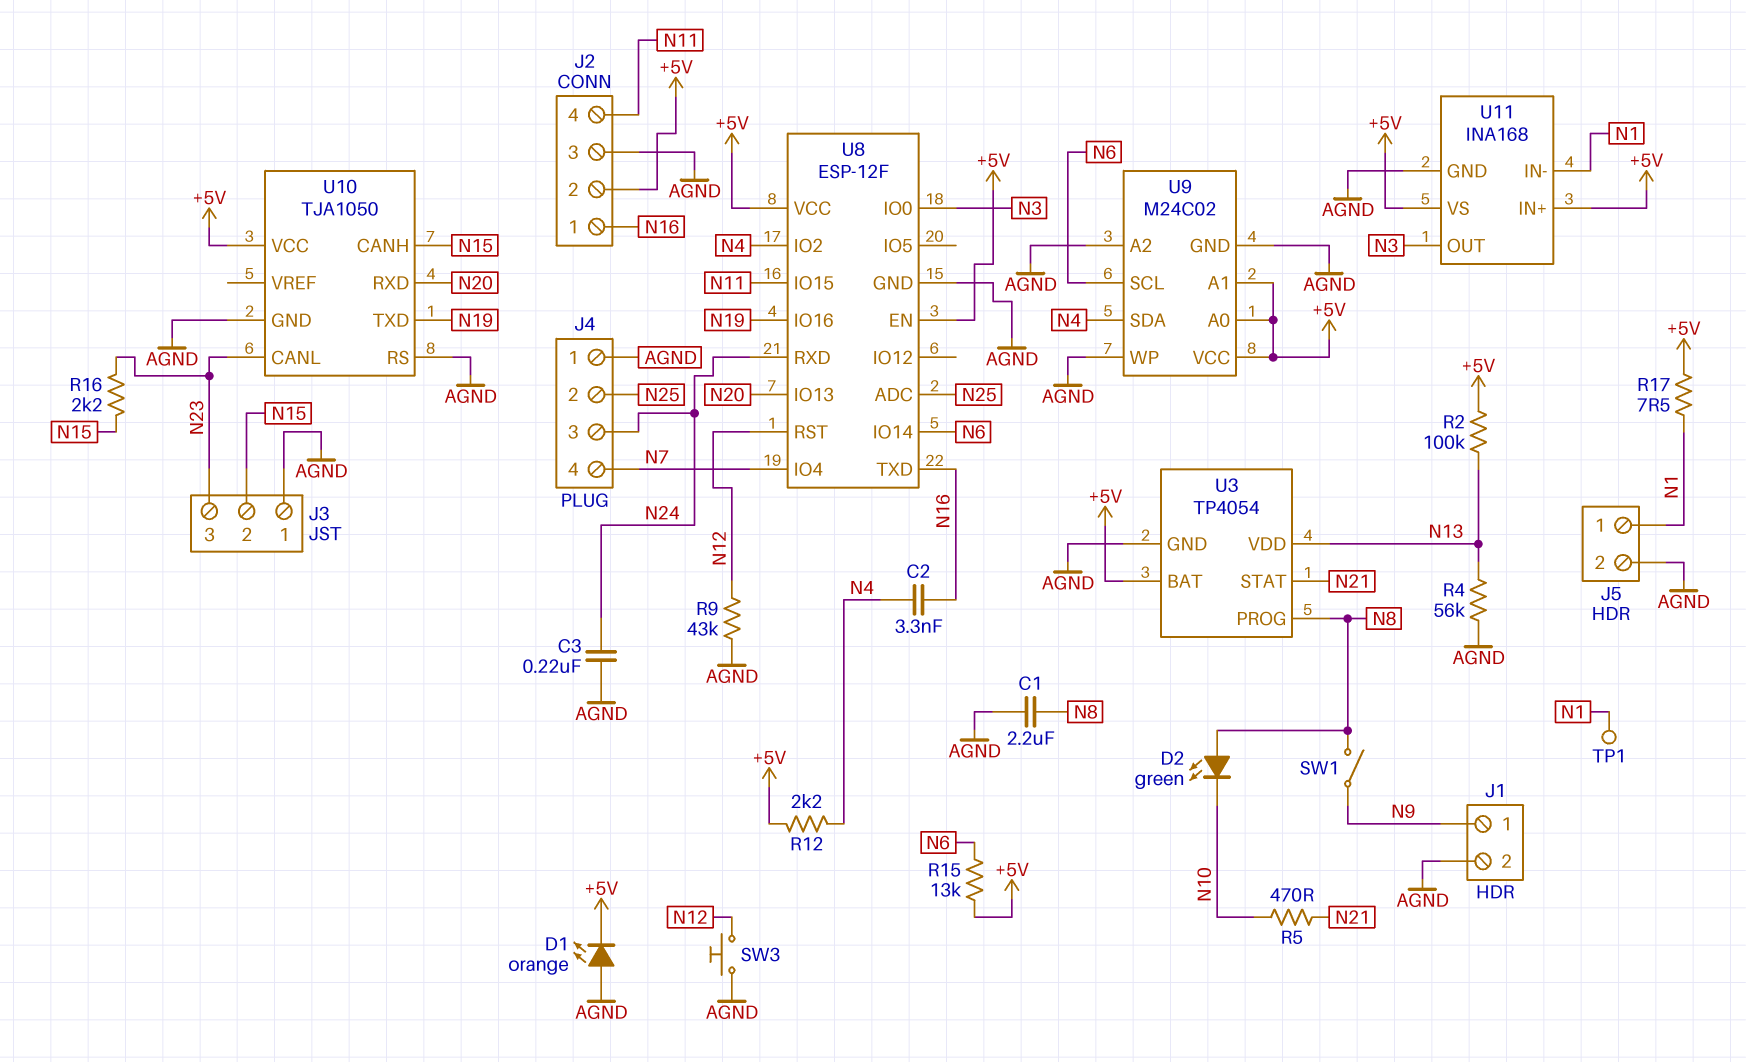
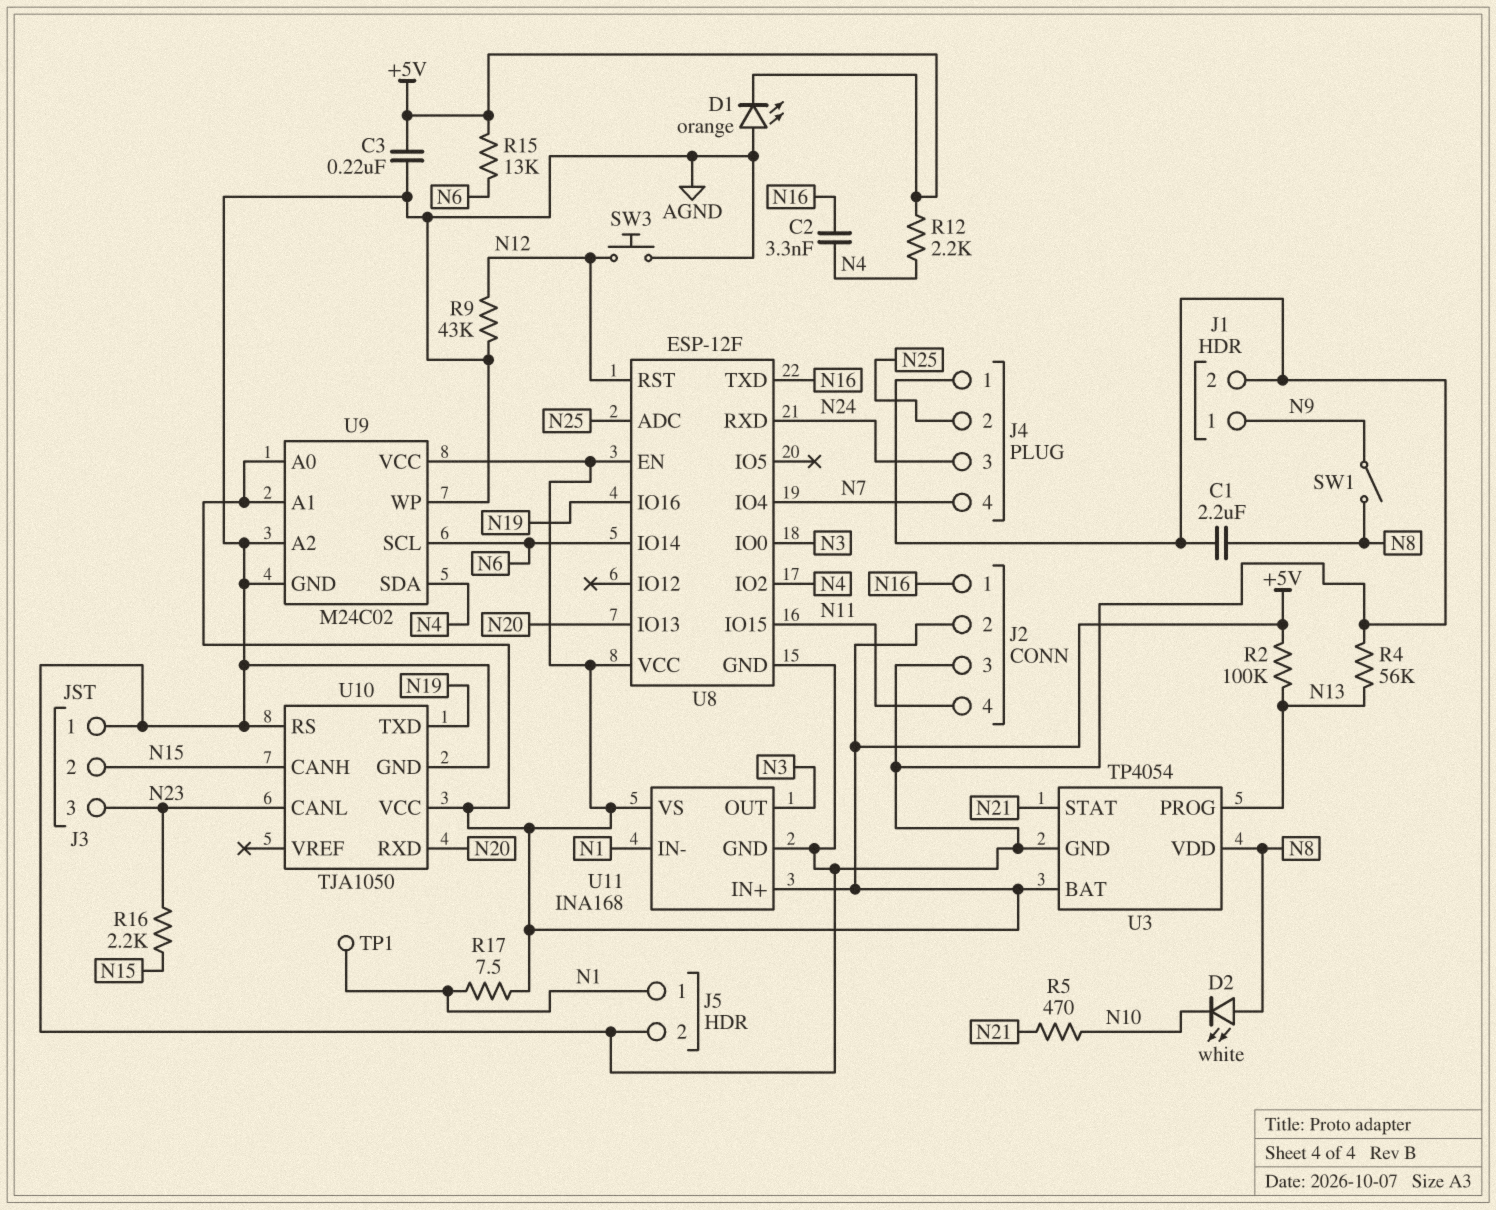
C3: 220nF (AGND, N24) -> 220nF (+5V, AGND)
D2: LED green (A N8, K N10) -> LED white (A N8, K N10)
U3 pin PROG: N8 -> N13
U3 pin VDD: N13 -> N8

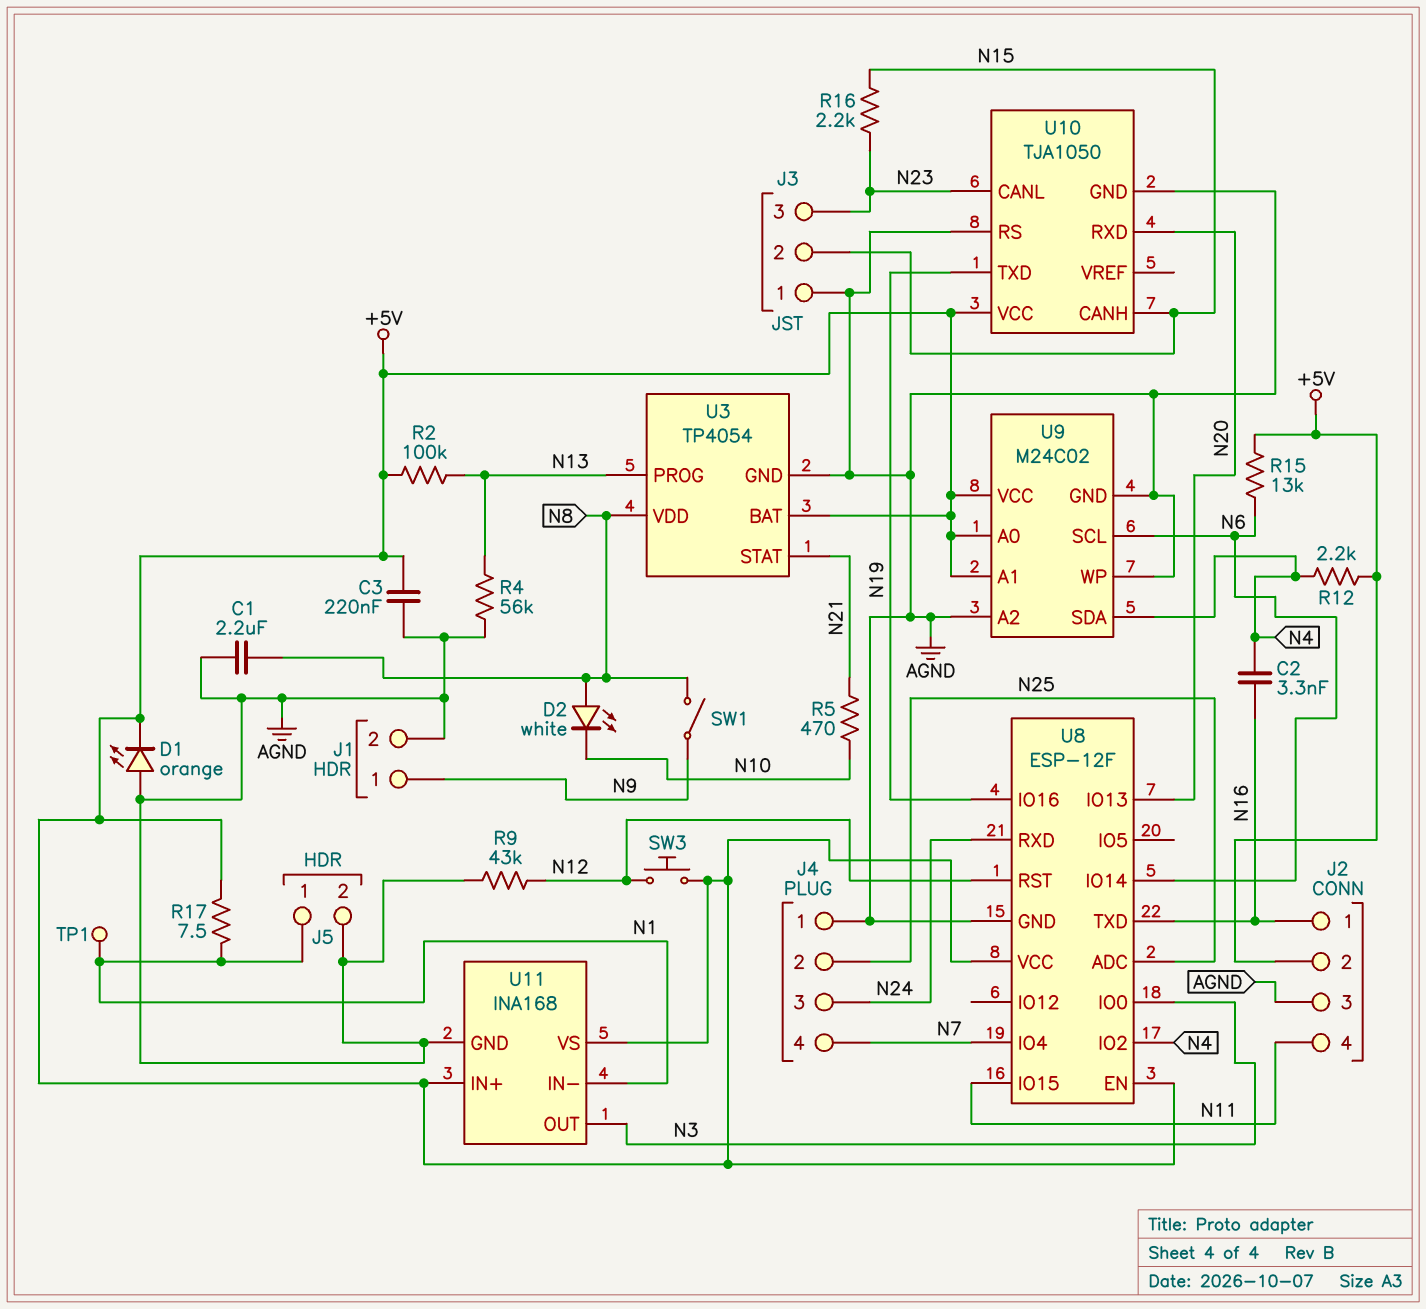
SW3: button (AGND, N12) -> button (+5V, N12)

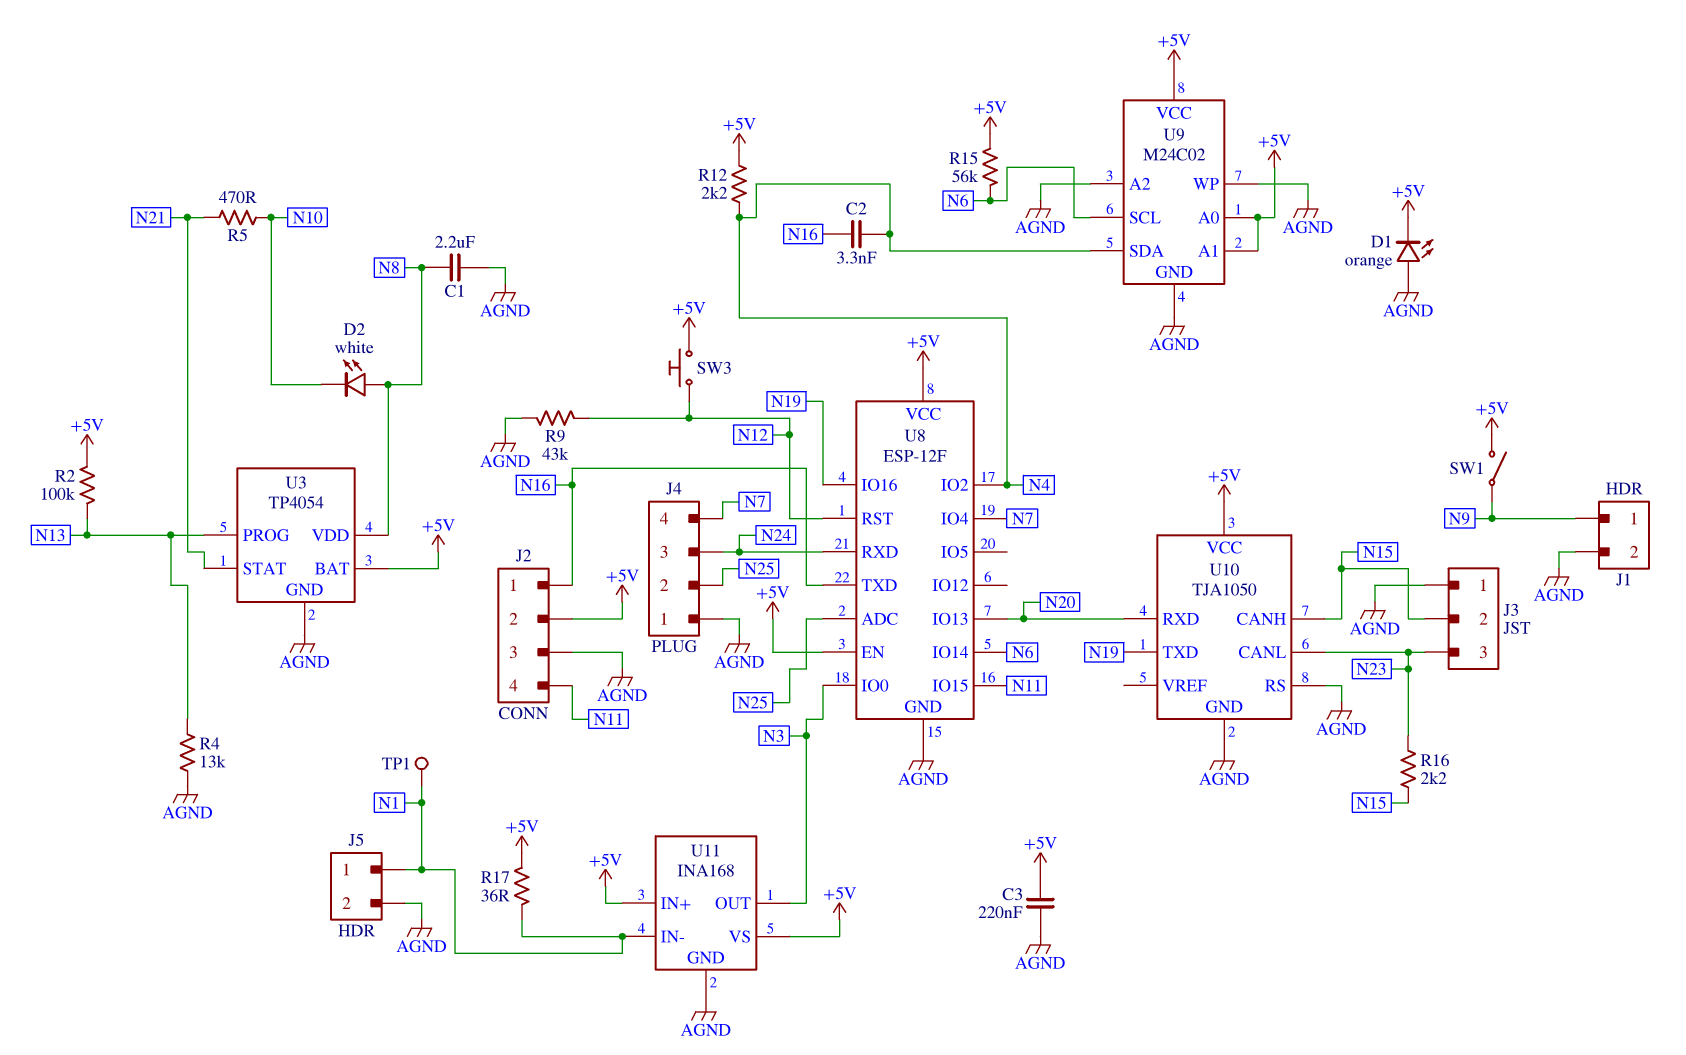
R4: 56k (AGND, N13) -> 13k (AGND, N13)
R15: 13k (+5V, N6) -> 56k (+5V, N6)
R17: 7.5 (+5V, N1) -> 36 (+5V, N1)
SW1: switch (N8, N9) -> switch (+5V, N9)

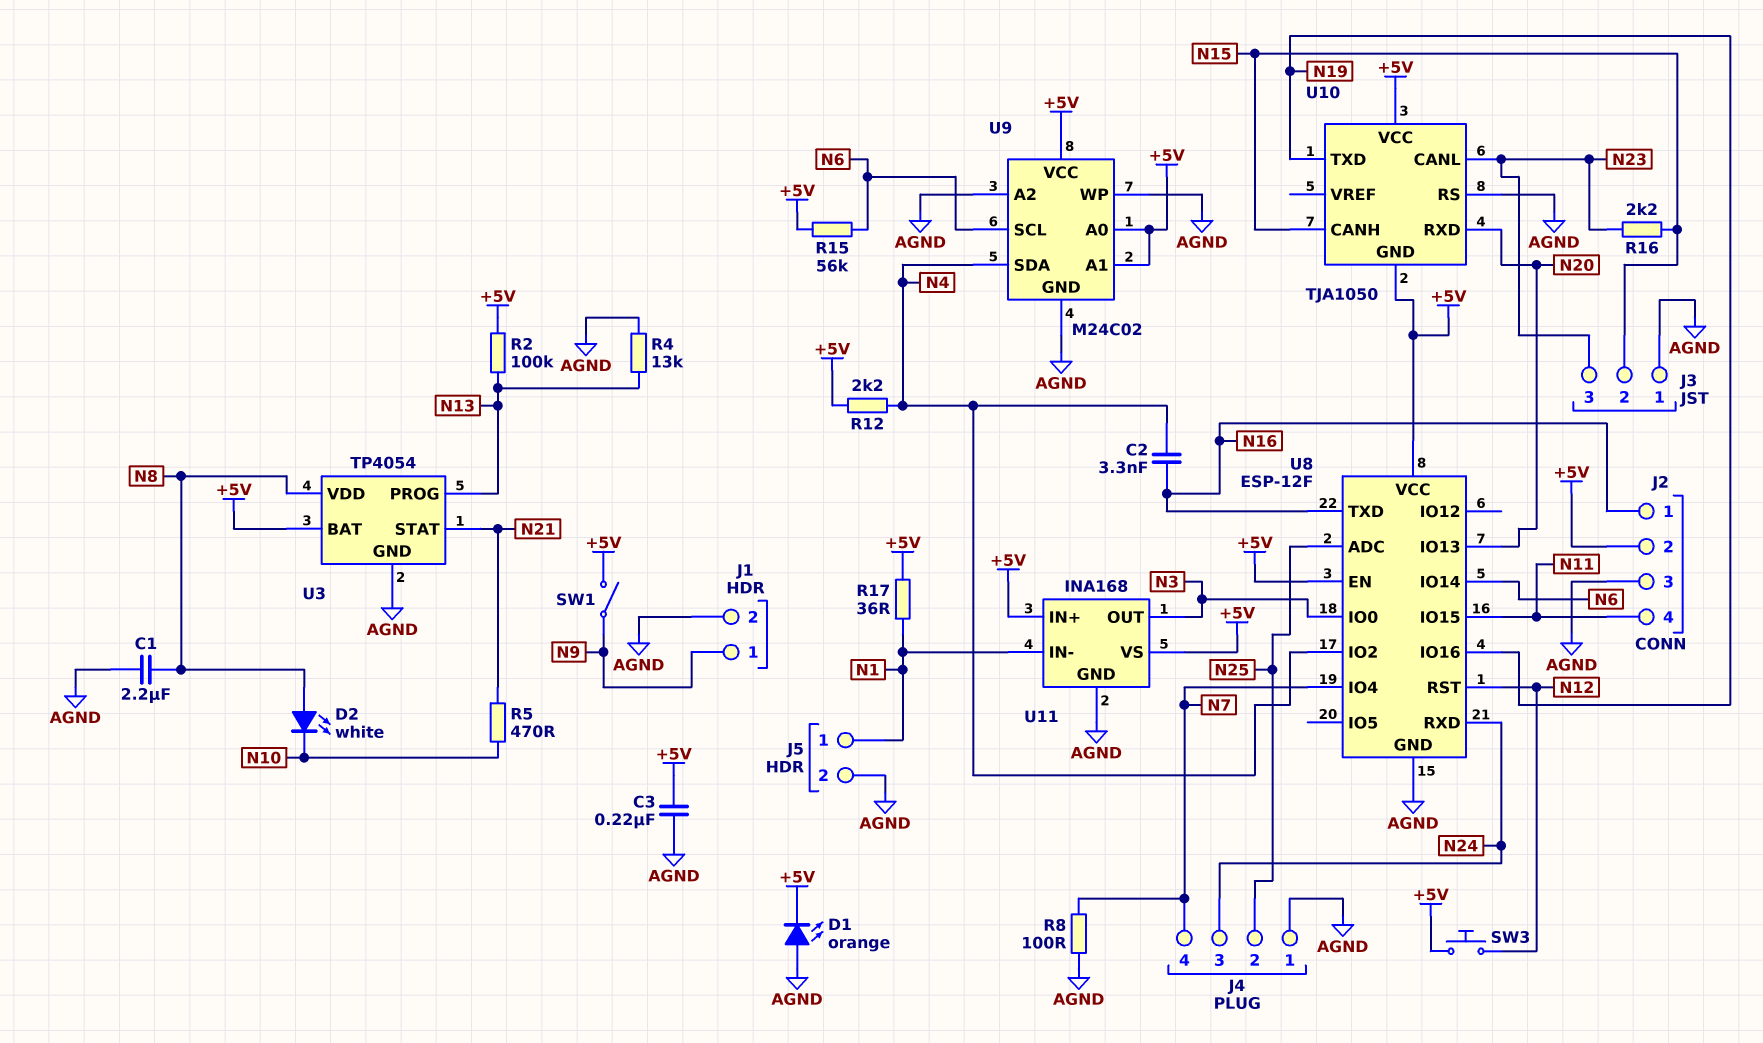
R8: none -> 100 (AGND, N7)
R9: 43k (AGND, N12) -> none
TP1: test point (N1) -> none
U10 pin GND: AGND -> +5V

